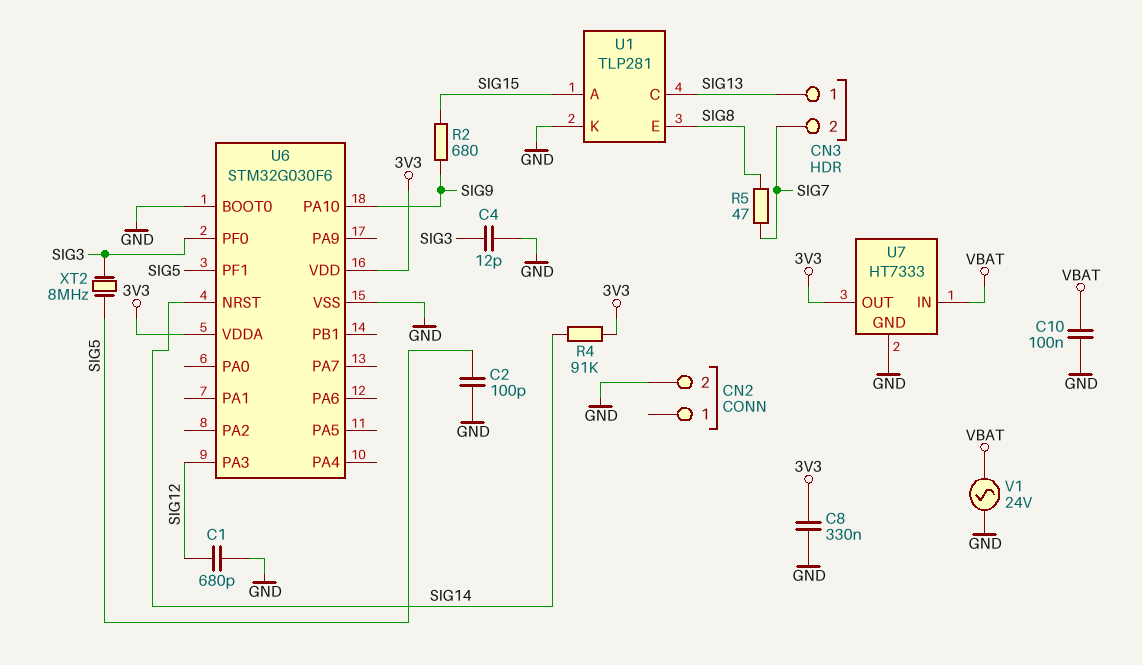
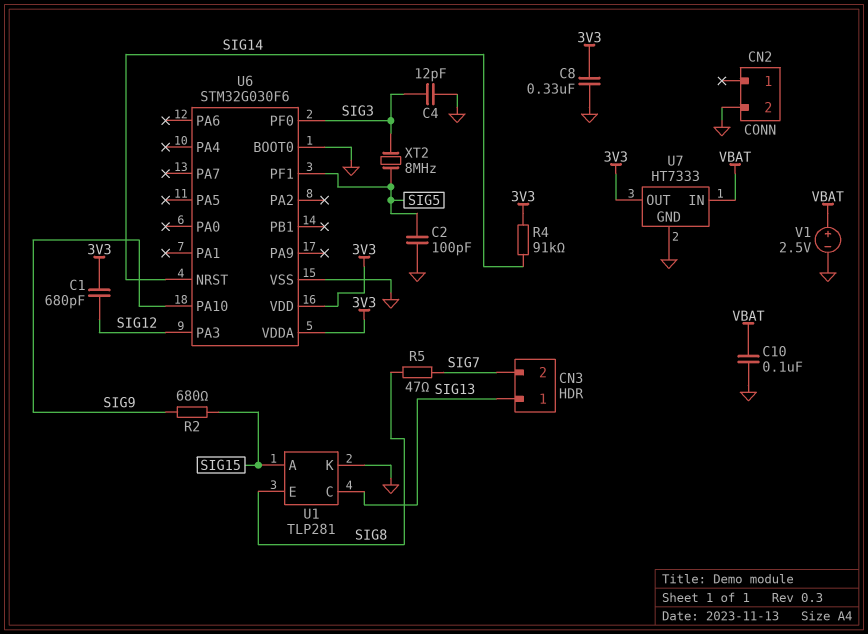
C1: 680pF (GND, SIG12) -> 680pF (3V3, SIG12)
V1: AC 24V (GND, VBAT) -> 2.5V (plus VBAT, minus GND)

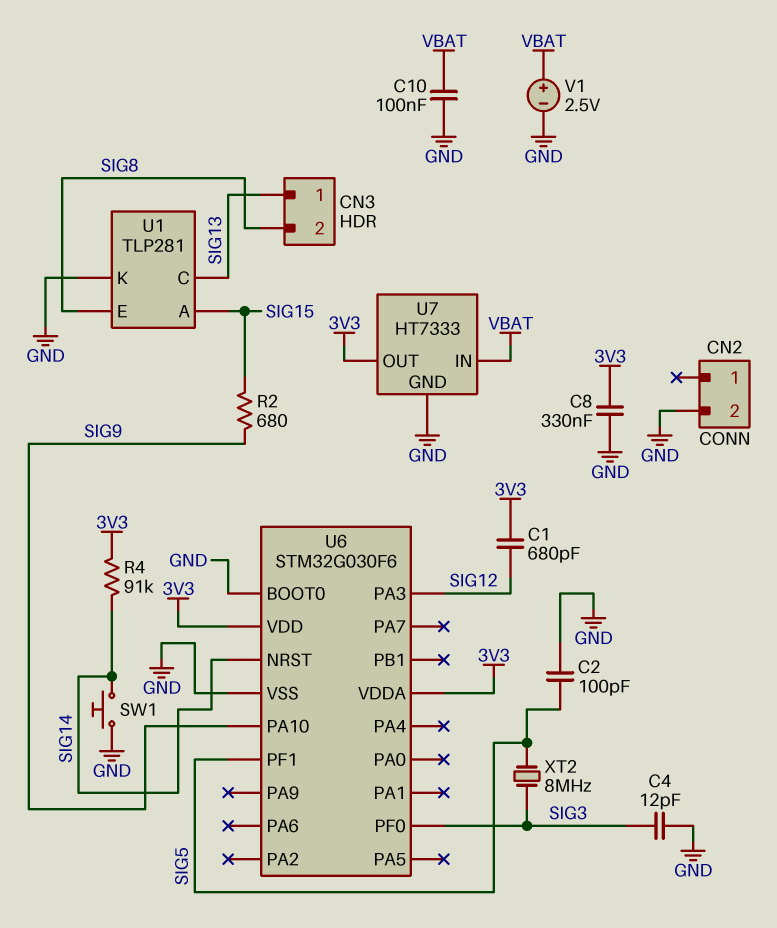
CN3 pin 2: SIG7 -> SIG8
R5: 47 (SIG7, SIG8) -> none
SW1: none -> button (GND, SIG14)

